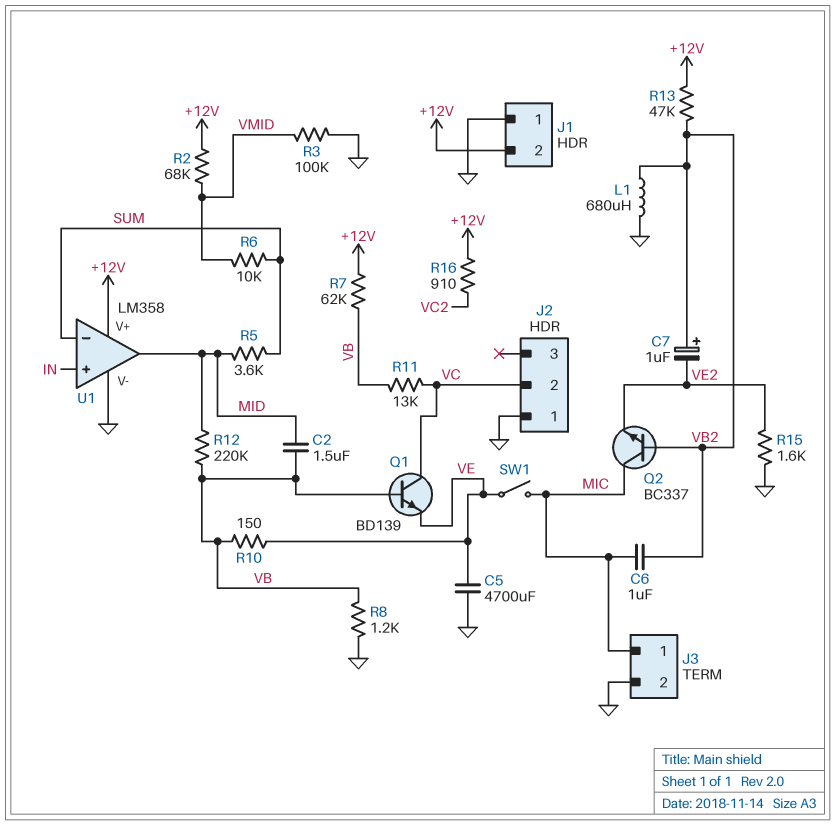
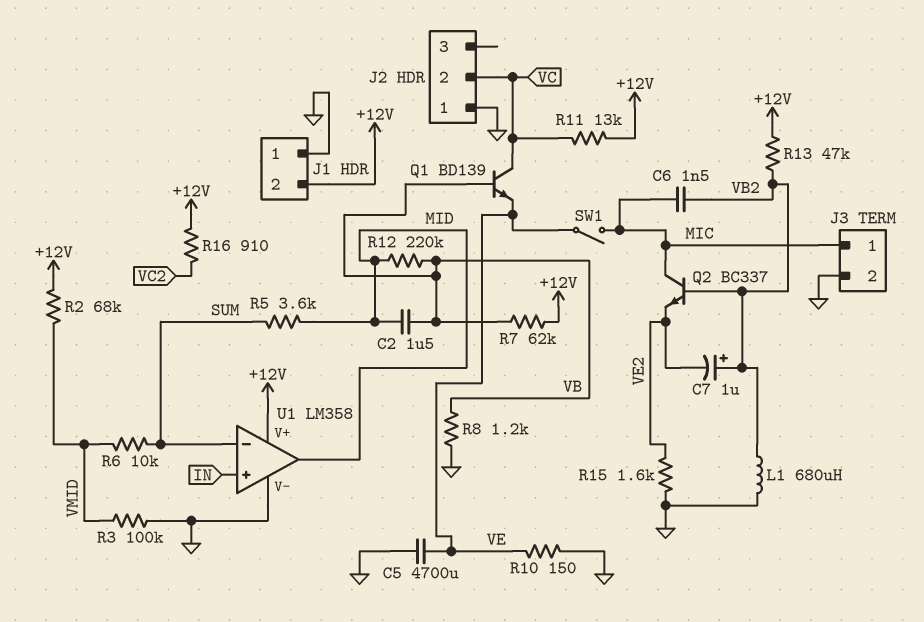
C6: 1uF (MIC, VB2) -> 1.5nF (MIC, VB2)
R10: 150 (VB, VE) -> 150 (GND, VE)
R11: 13k (VB, VC) -> 13k (+12V, VC)

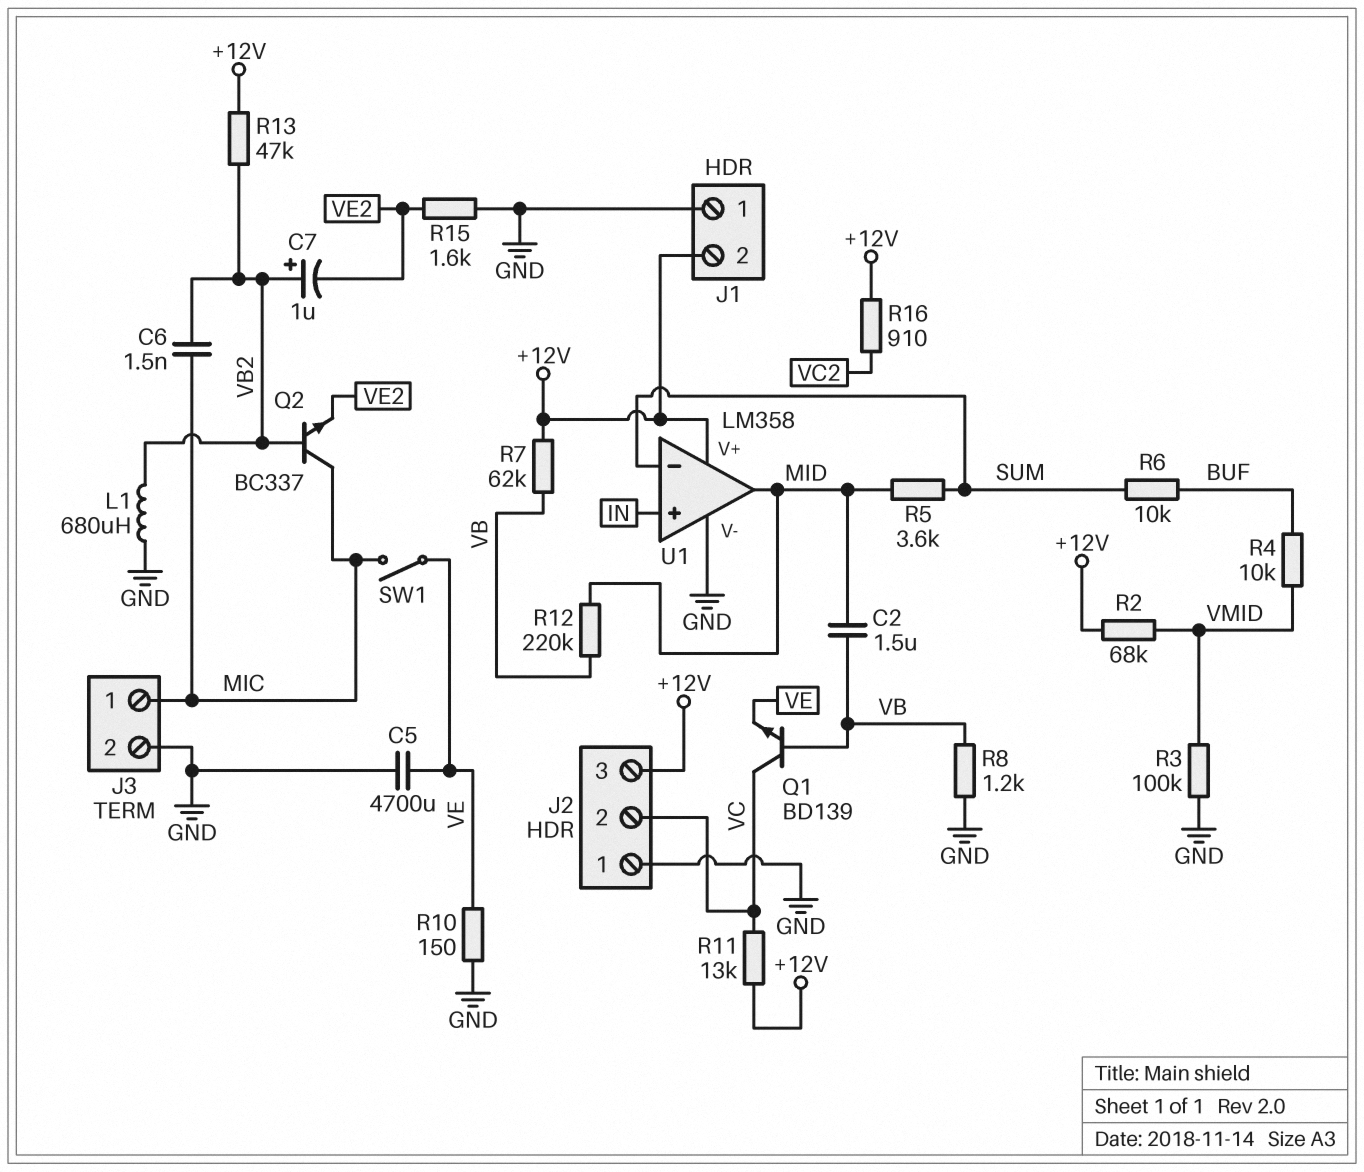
J2 pin 3: none -> +12V
R4: none -> 10k (BUF, VMID)
R6: 10k (SUM, VMID) -> 10k (BUF, SUM)

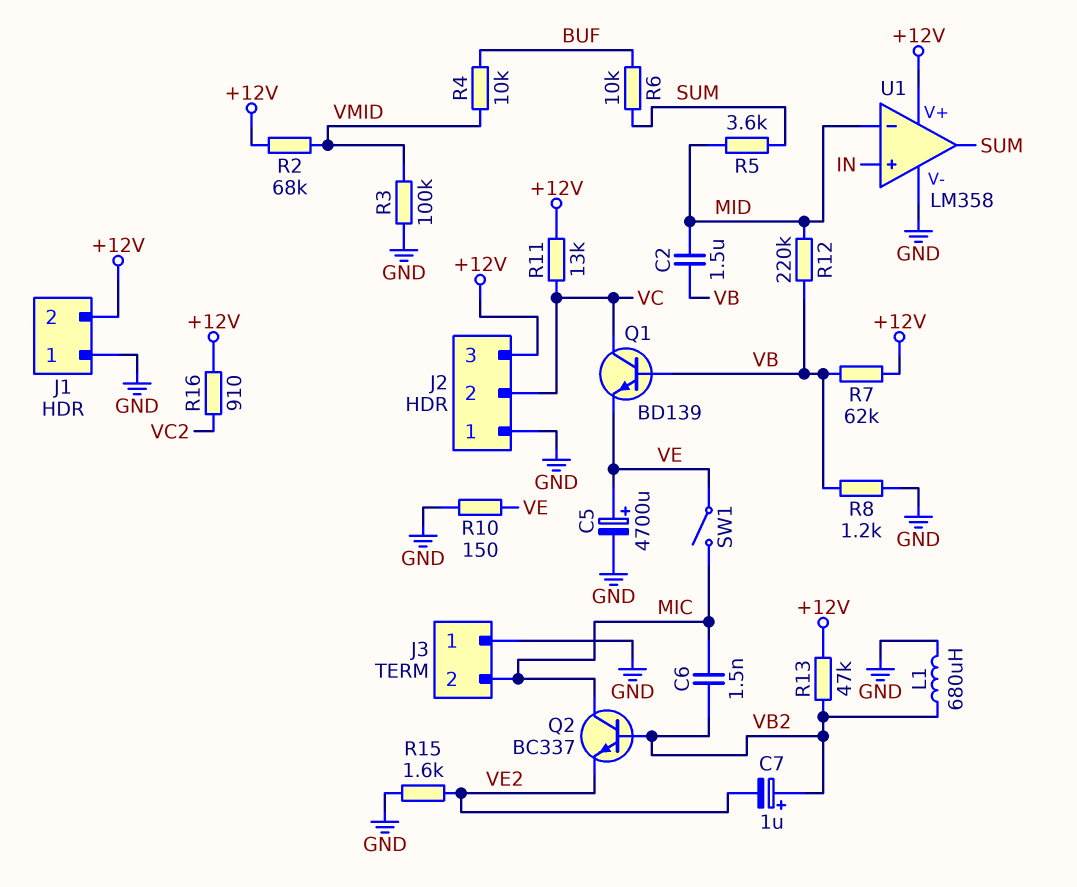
C5: 4700uF (GND, VE) -> 4700uF (plus VE, minus GND)
J3 pin 1: MIC -> GND
J3 pin 2: GND -> MIC
U1 pin in-: SUM -> MID
U1 pin out: MID -> SUM

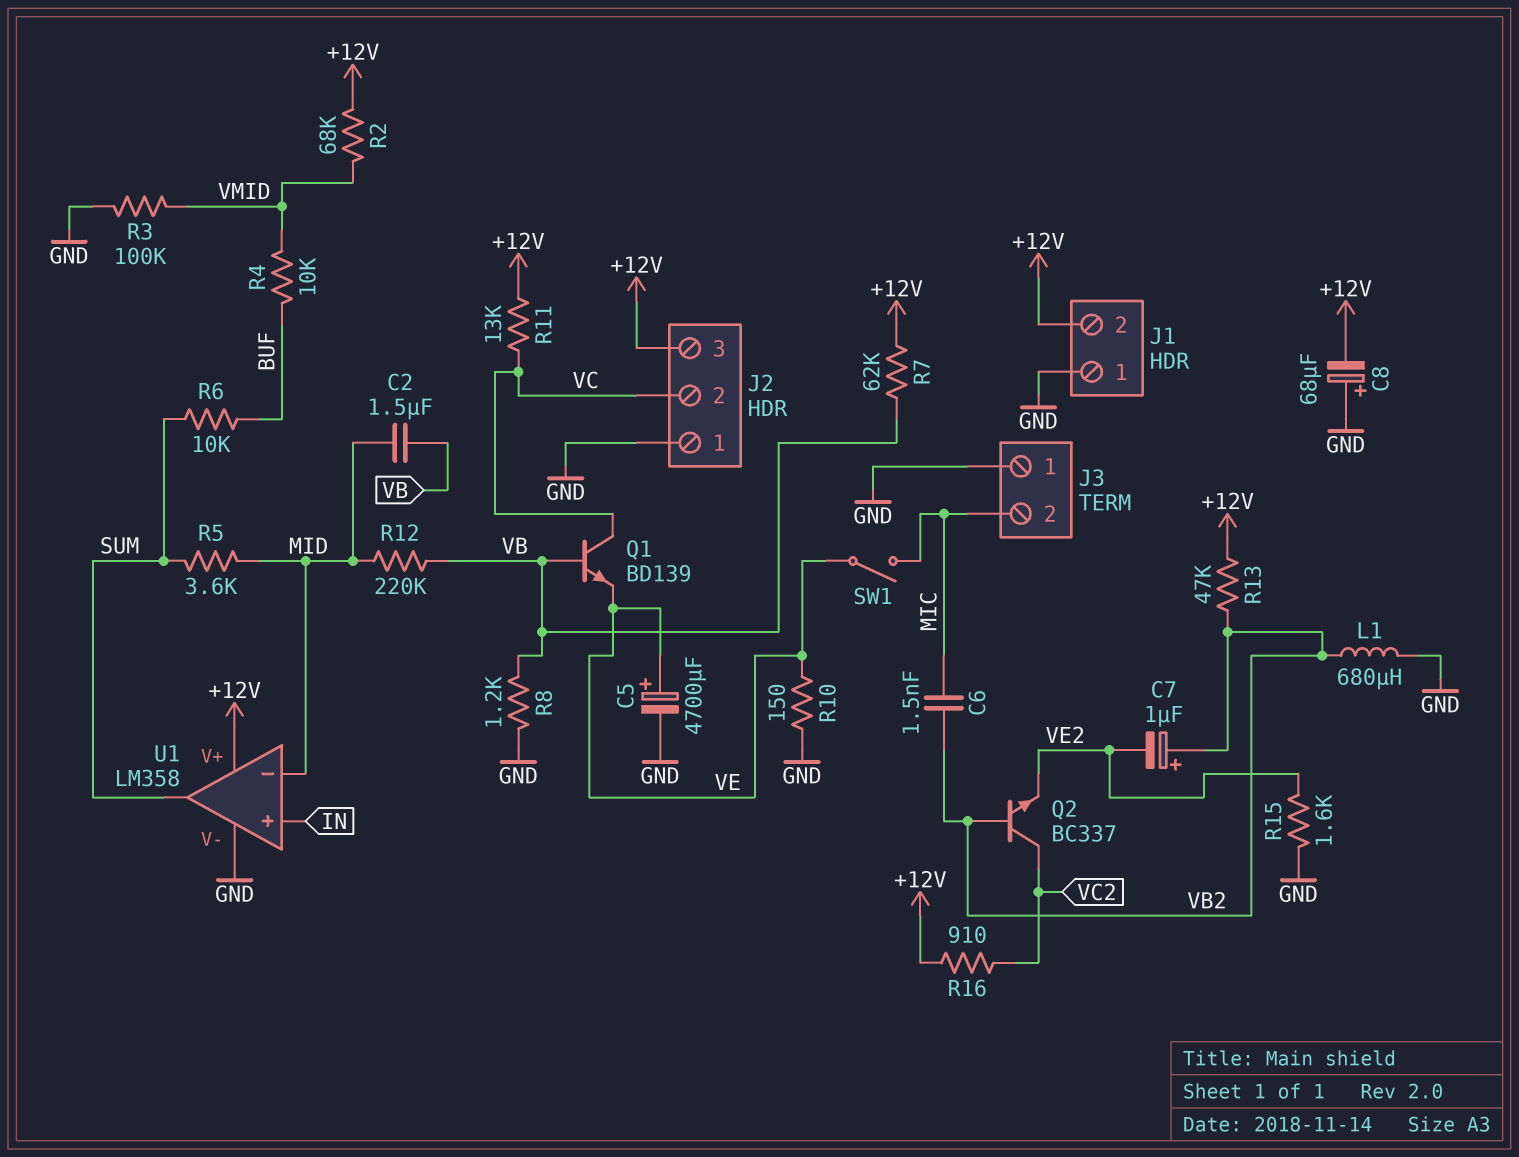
C8: none -> 68uF (plus GND, minus +12V)
Q2: NPN BC337 (B VB2, C MIC, E VE2) -> NPN BC337 (B VB2, C VC2, E VE2)

